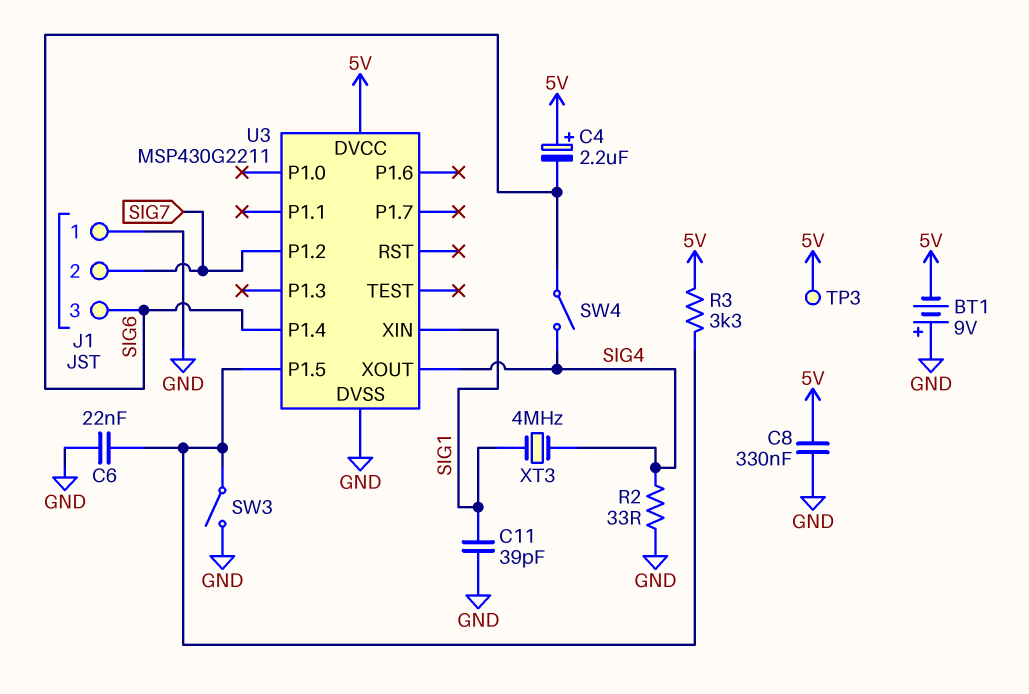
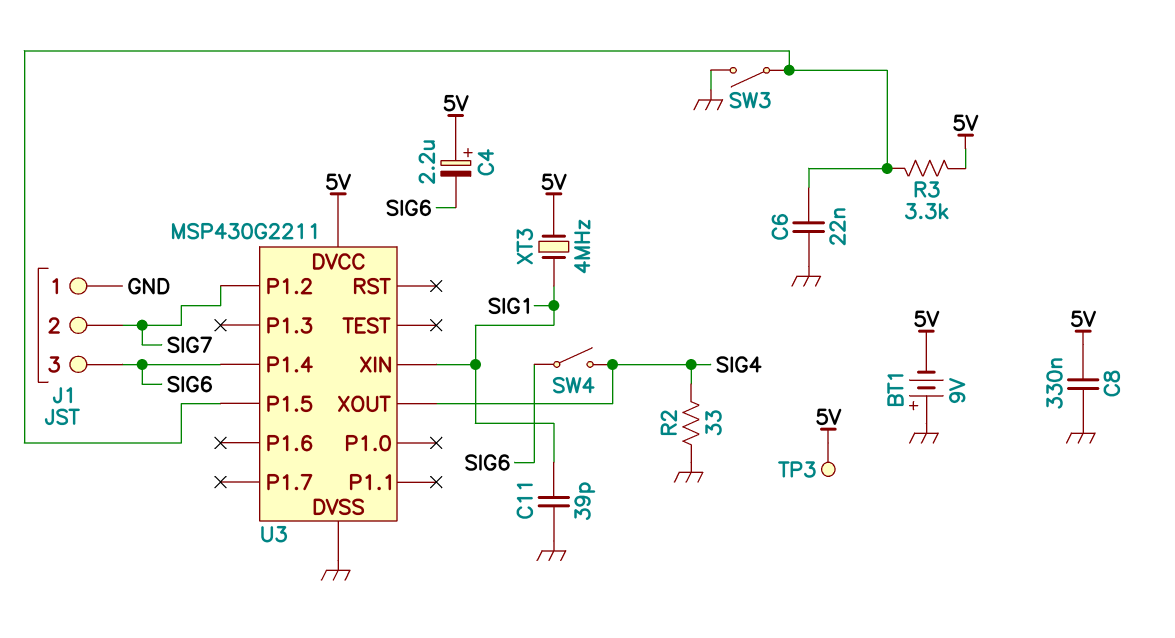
XT3: 4MHz (SIG1, SIG4) -> 4MHz (5V, SIG1)

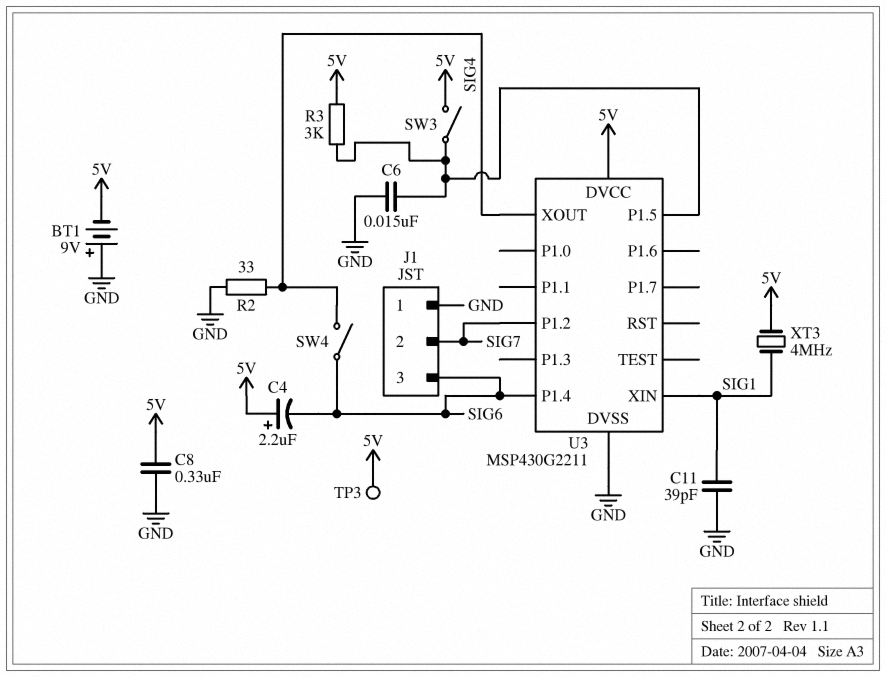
C6: 22nF (GND, U3/P1.5) -> 15nF (GND, U3/P1.5)
R3: 3.3k (5V, U3/P1.5) -> 3k (5V, U3/P1.5)
SW3: switch (GND, U3/P1.5) -> switch (5V, U3/P1.5)

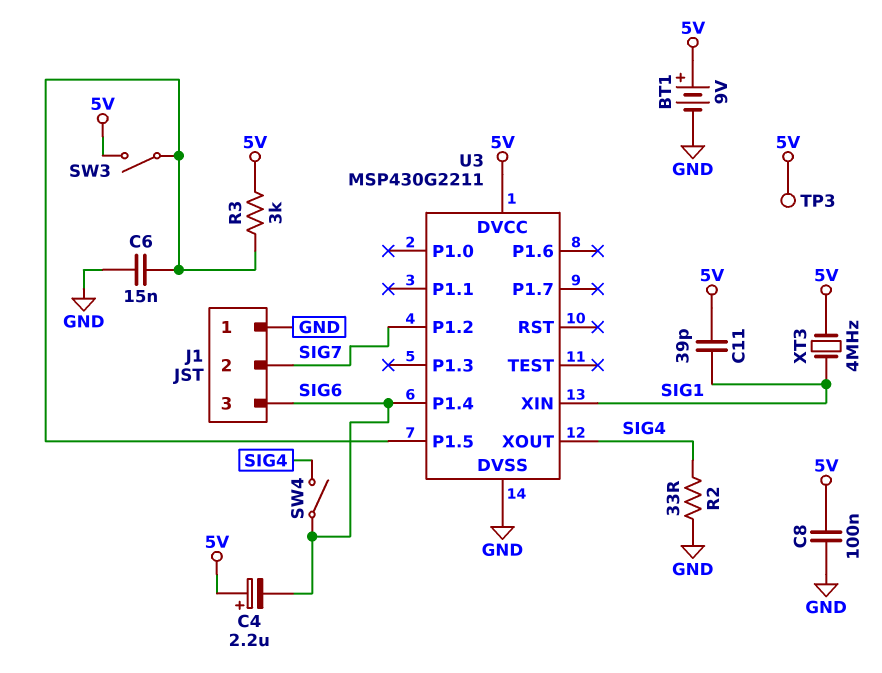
BT1: 9V (plus GND, minus 5V) -> 9V (plus 5V, minus GND)
C8: 330nF (5V, GND) -> 100nF (5V, GND)
C11: 39pF (GND, SIG1) -> 39pF (5V, SIG1)

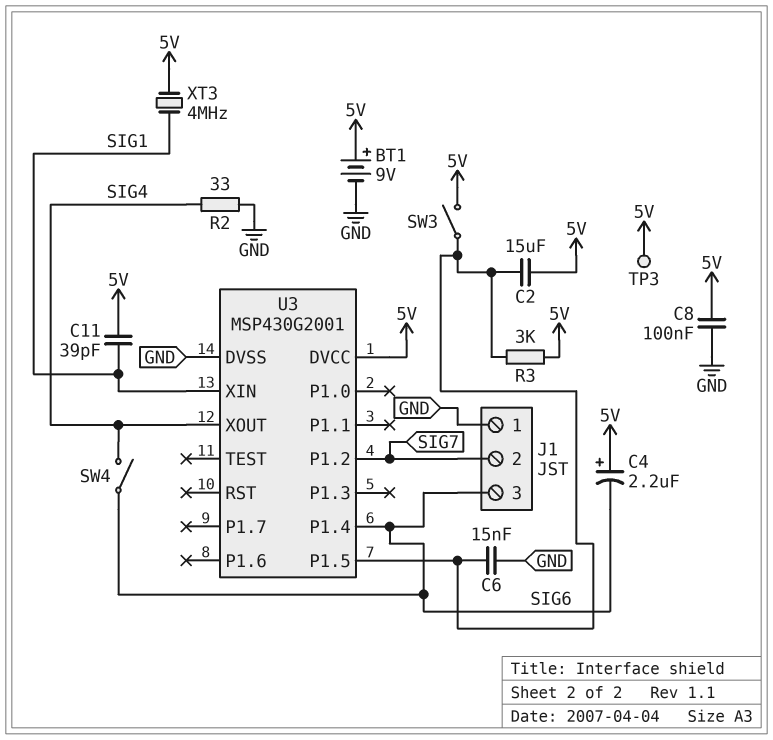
C2: none -> 15uF (5V, U3/P1.5)
U3: MSP430G2211 -> MSP430G2001

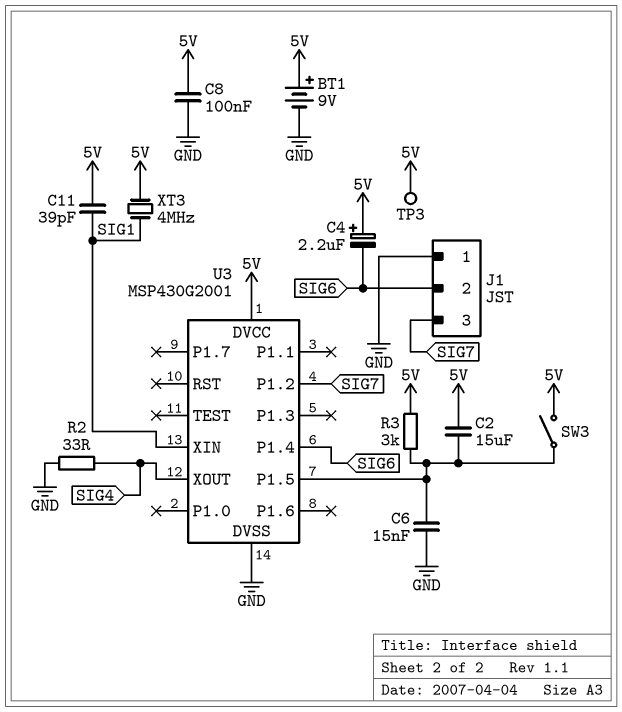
J1 pin 2: SIG7 -> SIG6
J1 pin 3: SIG6 -> SIG7
SW4: switch (SIG4, SIG6) -> none

